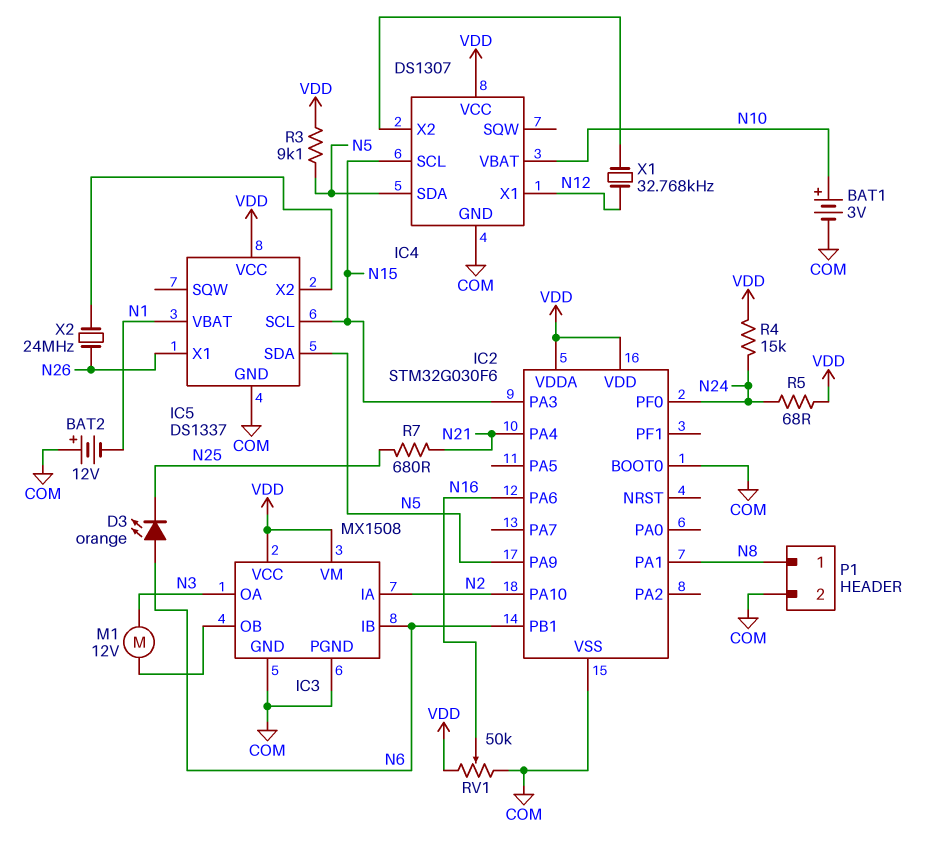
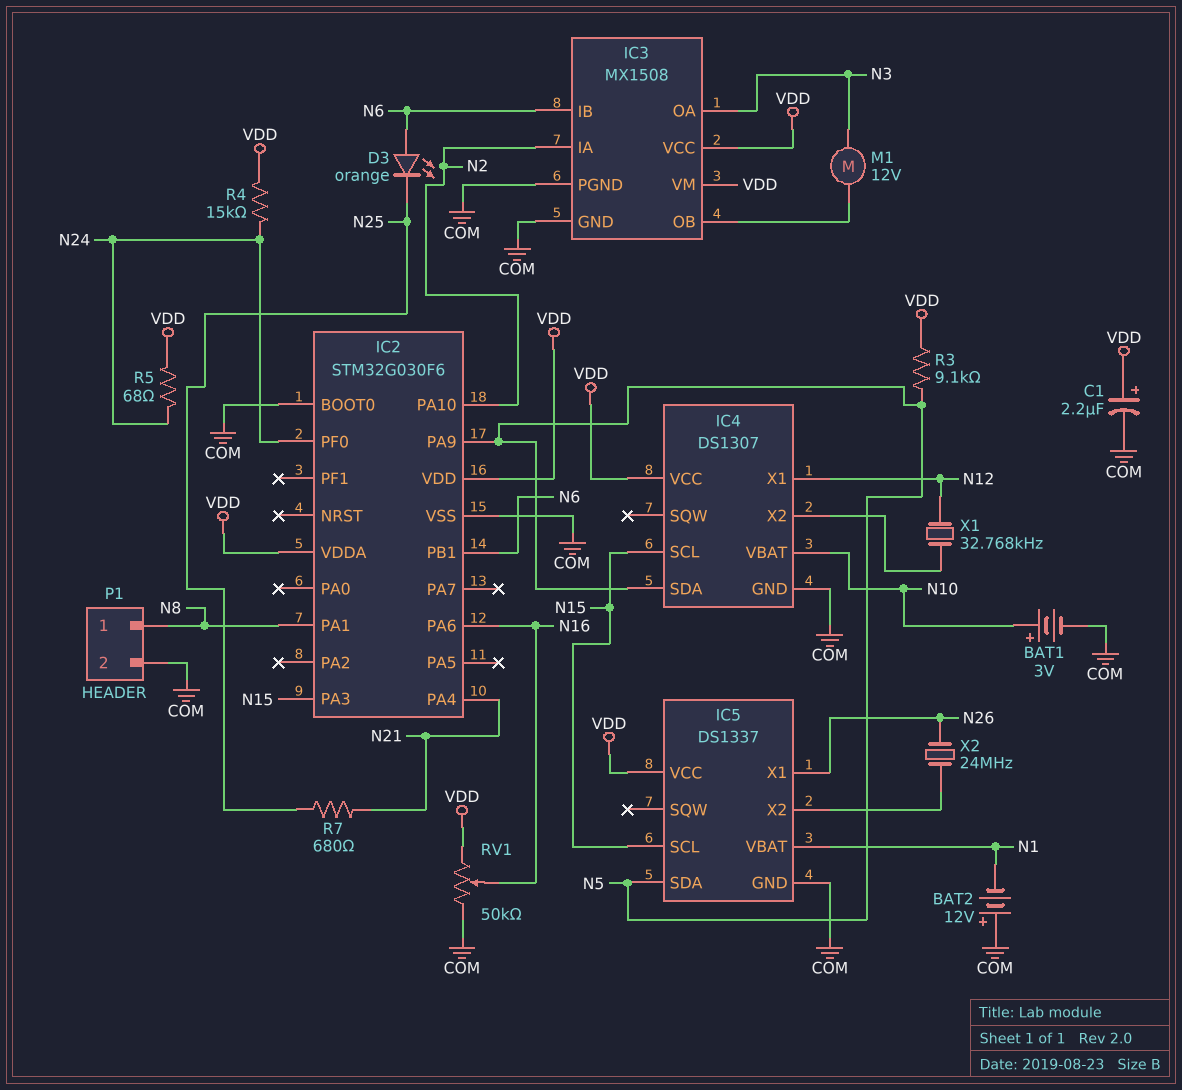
C1: none -> 2.2uF (plus VDD, minus COM)

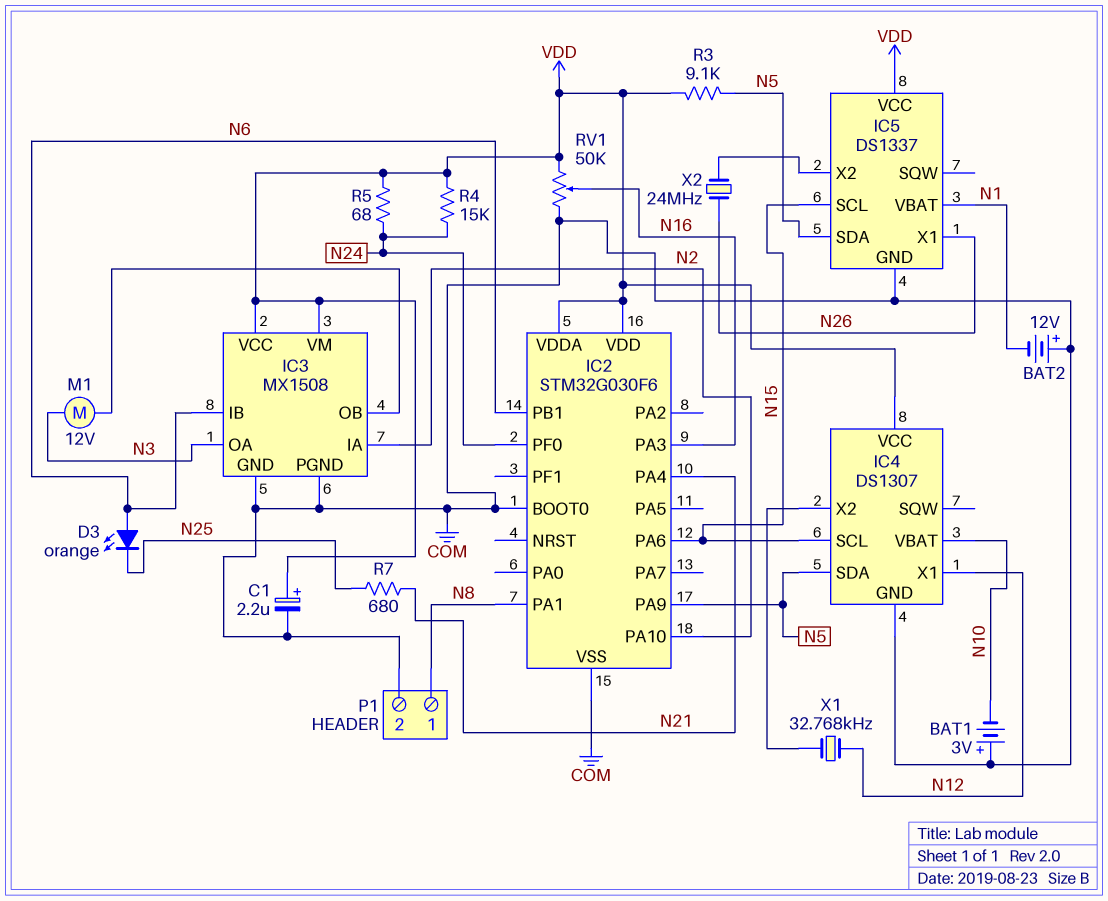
BAT1: 3V (plus N10, minus COM) -> 3V (plus COM, minus N10)
IC2 pin PA3: N15 -> N16
IC2 pin PA6: N16 -> N15

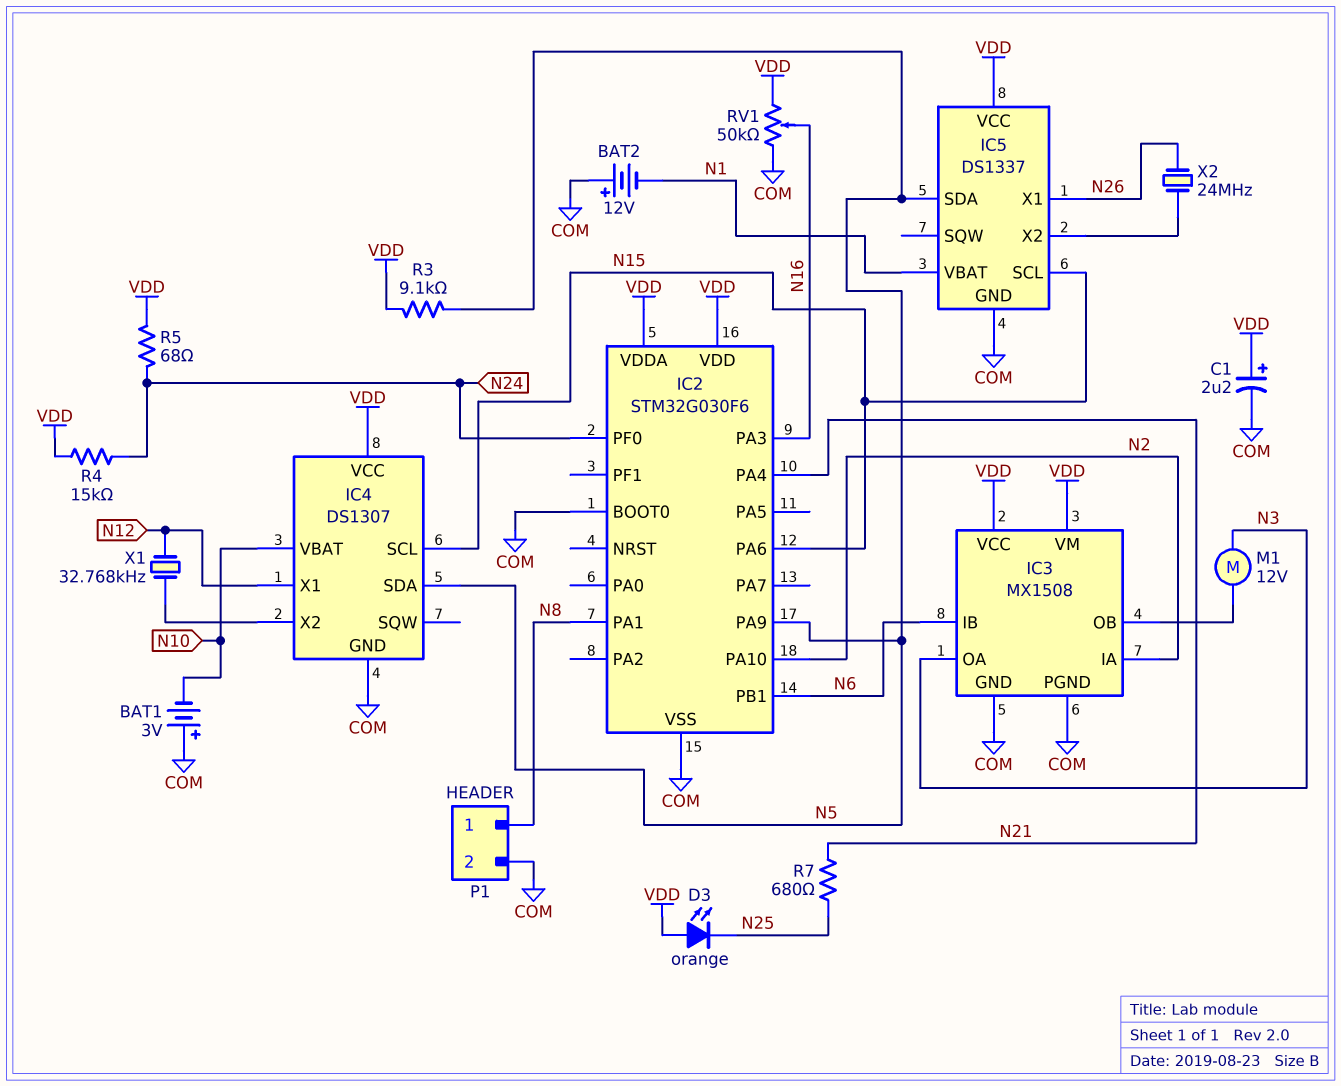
D3: LED orange (A N6, K N25) -> LED orange (A VDD, K N25)

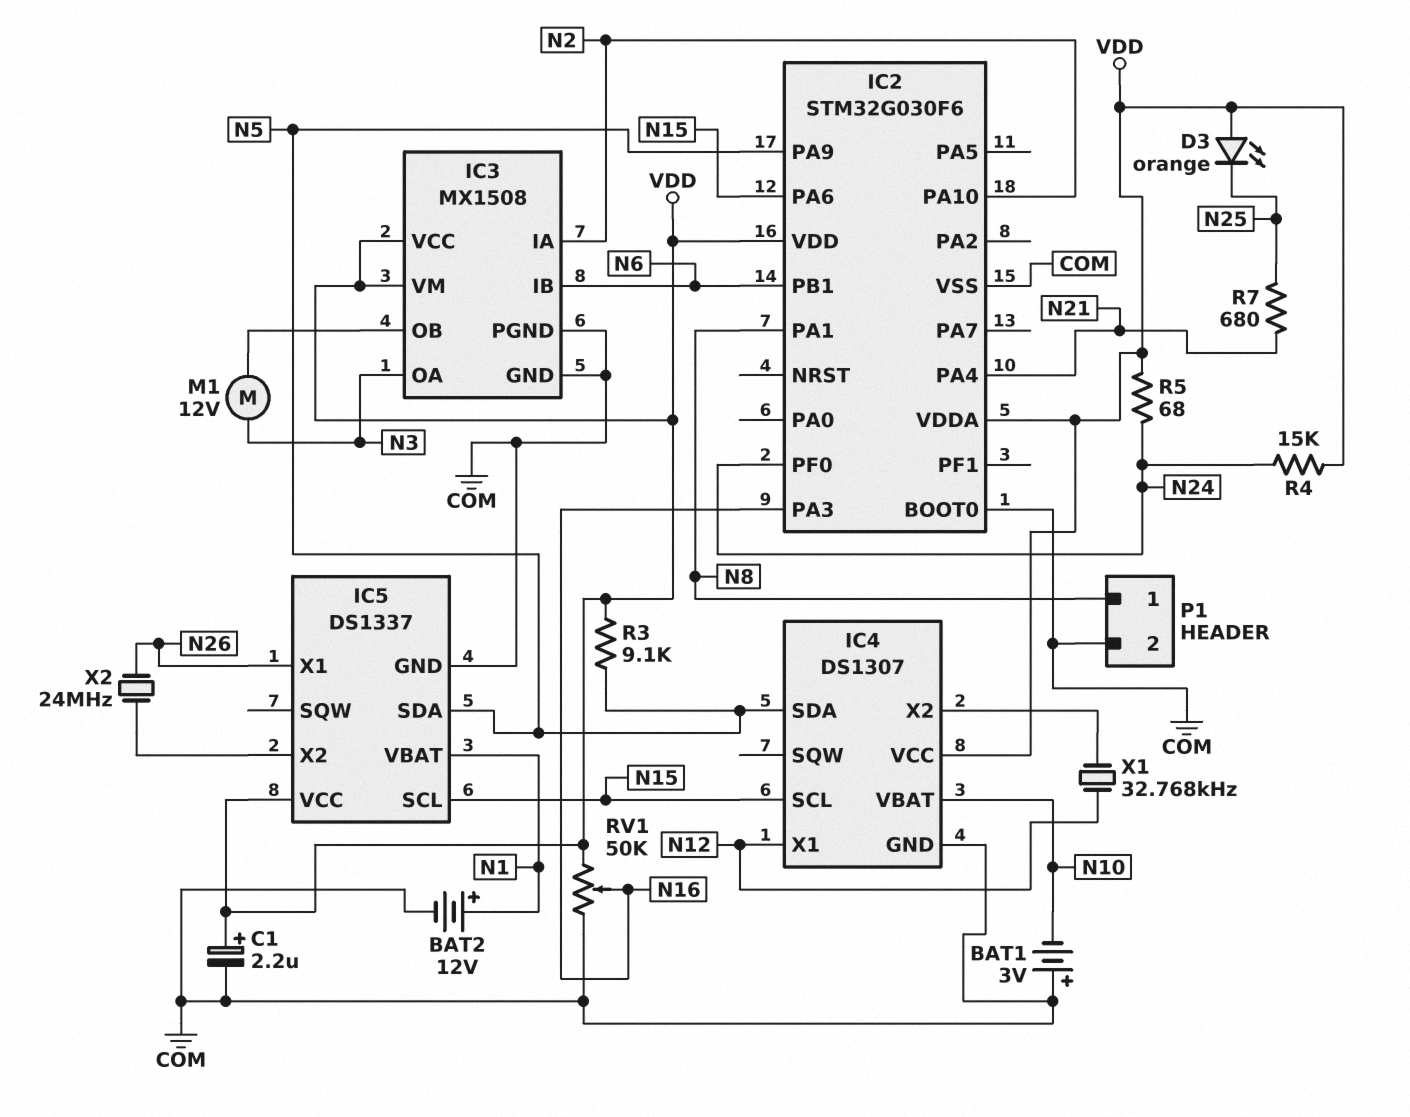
BAT2: 12V (plus COM, minus N1) -> 12V (plus N1, minus COM)

